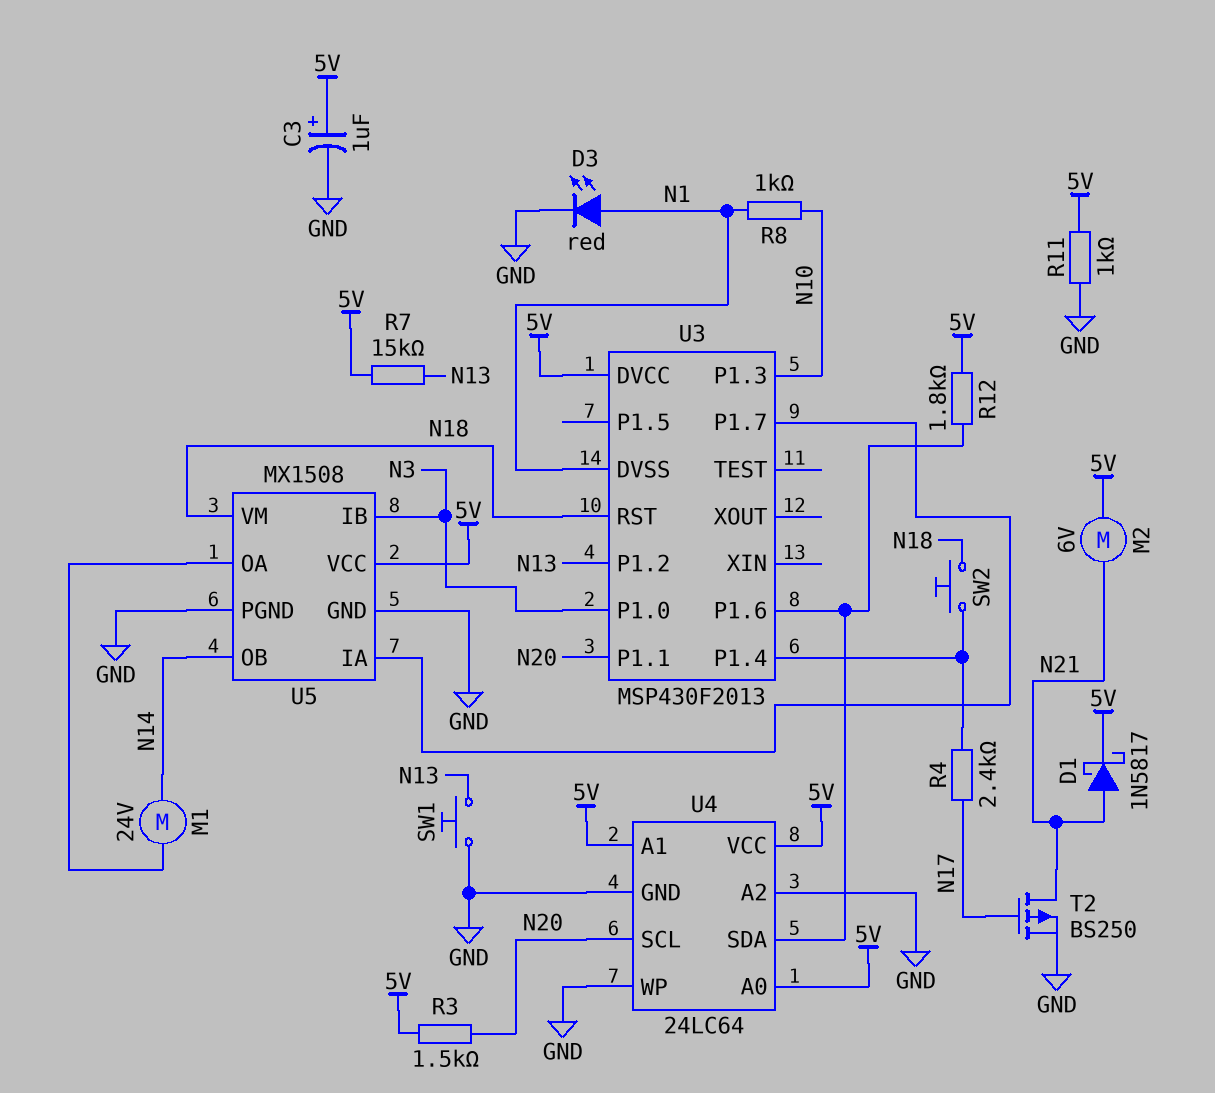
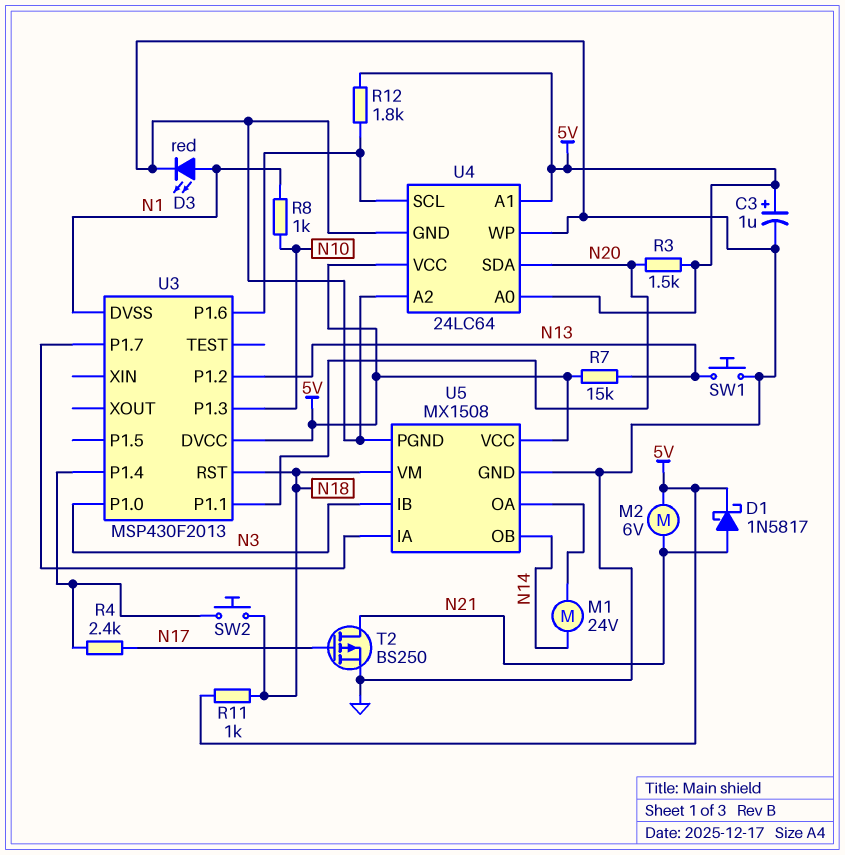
R11: 1k (5V, GND) -> 1k (5V, N18)
U4 pin SCL: N20 -> U3/P1.6
U4 pin SDA: U3/P1.6 -> N20

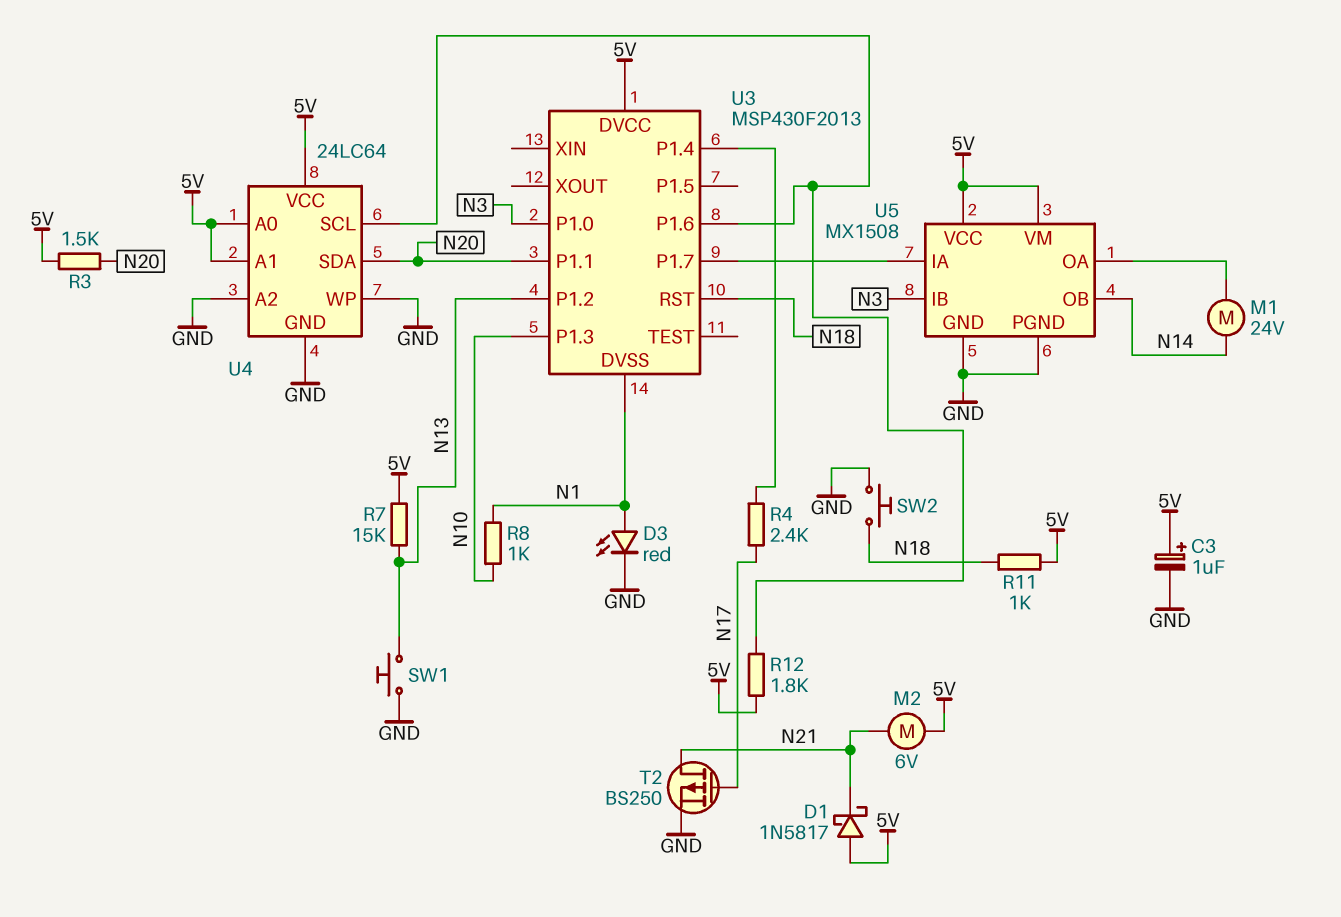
D1: schottky 1N5817 (A N21, K 5V) -> schottky 1N5817 (A 5V, K N21)
SW2: button (N18, U3/P1.4) -> button (GND, N18)
U5 pin VM: N18 -> 5V

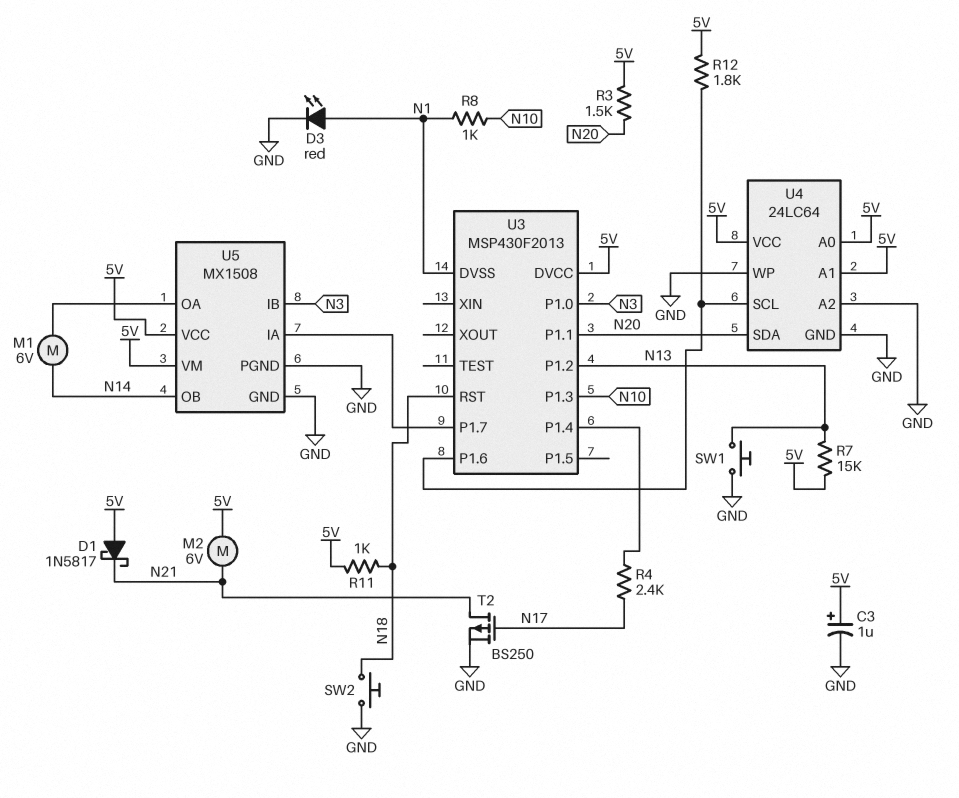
M1: motor 24V (N14, U5/OA) -> motor 6V (N14, U5/OA)

